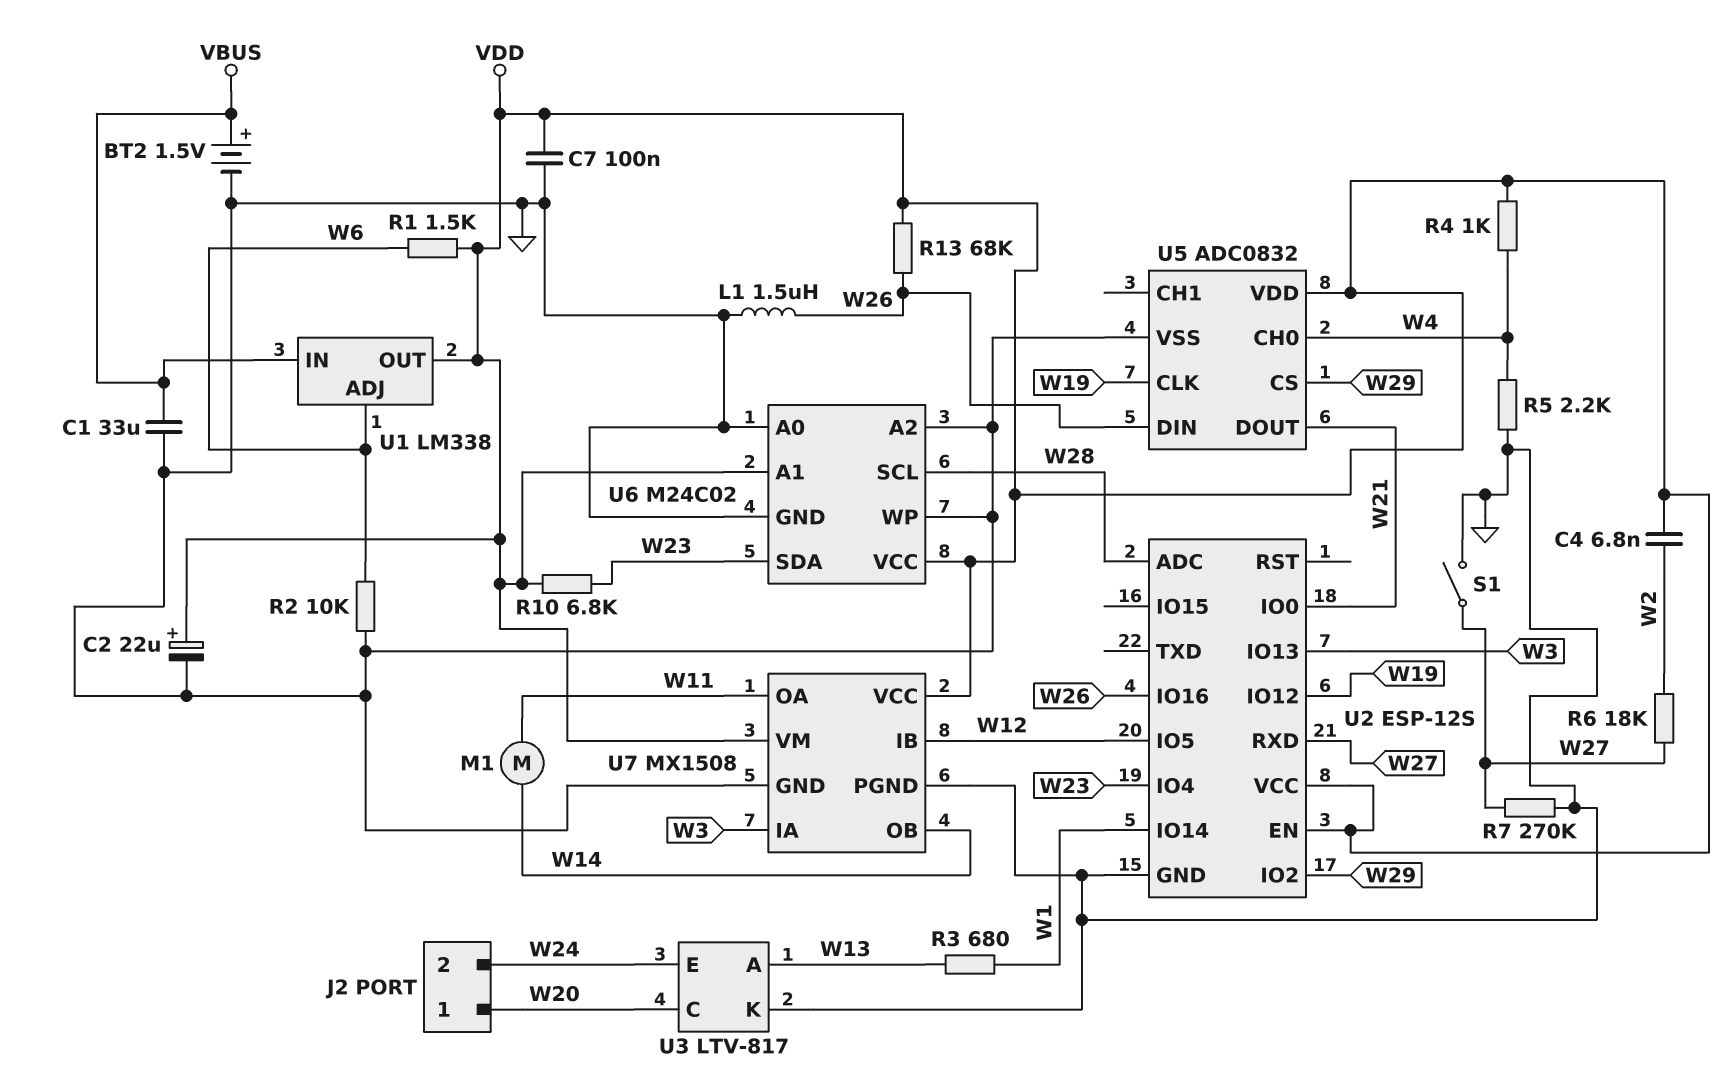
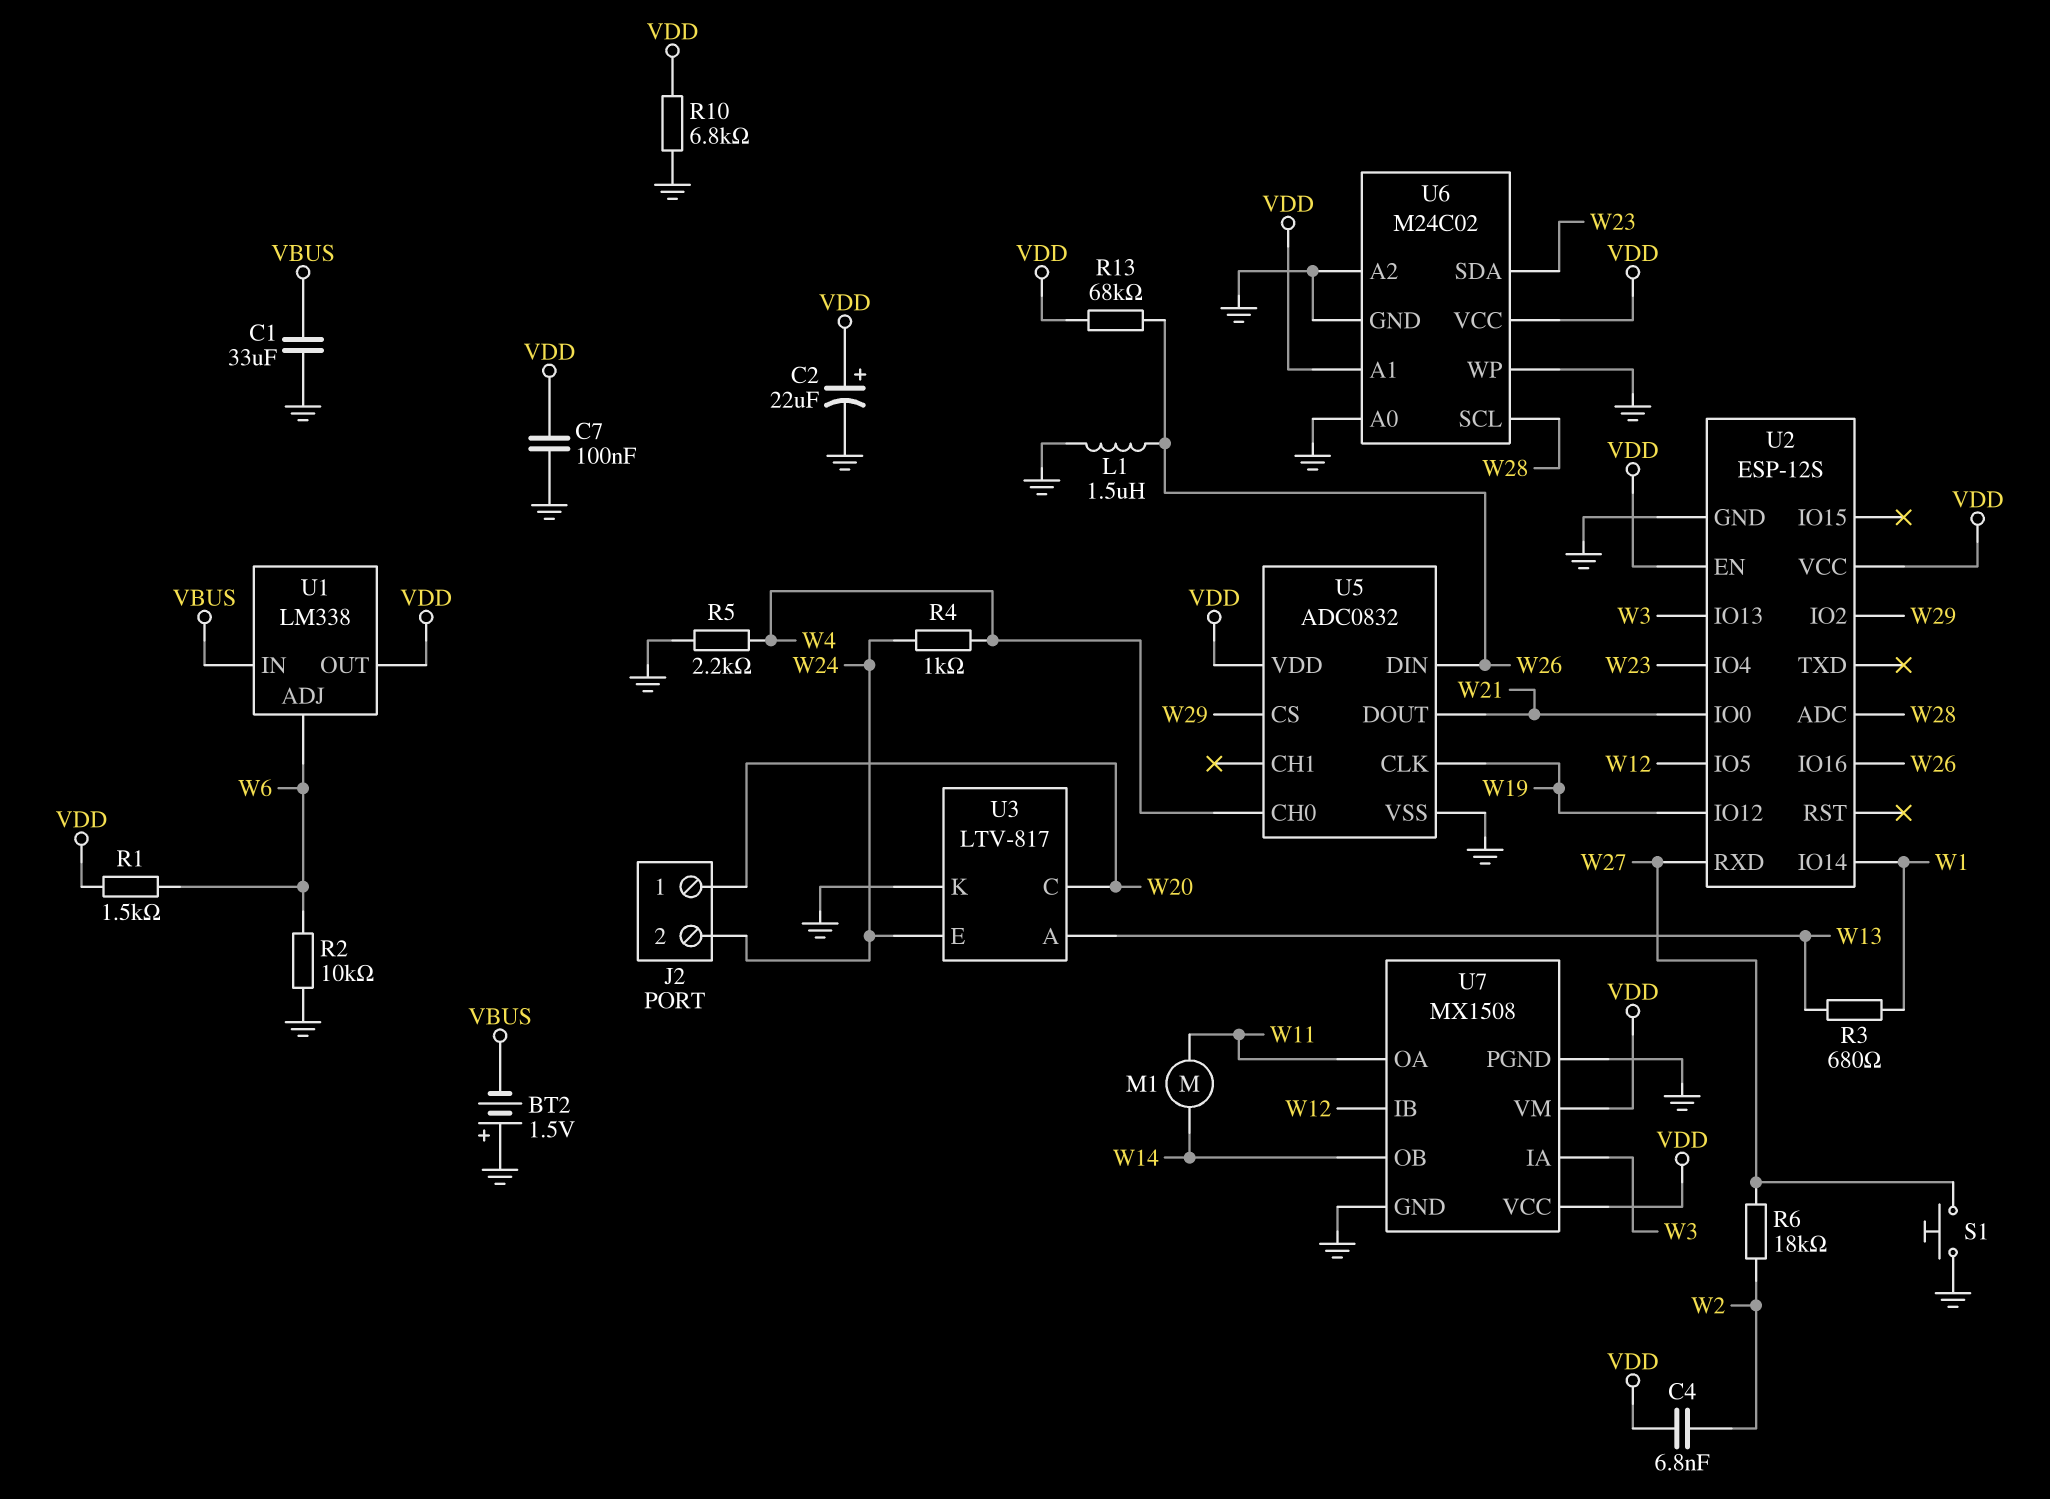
BT2: 1.5V (plus VBUS, minus GND) -> 1.5V (plus GND, minus VBUS)
R4: 1k (VDD, W4) -> 1k (W4, W24)
R7: 270k (GND, W27) -> none
R10: 6.8k (VDD, W23) -> 6.8k (GND, VDD)
S1: switch (GND, W27) -> button (GND, W27)

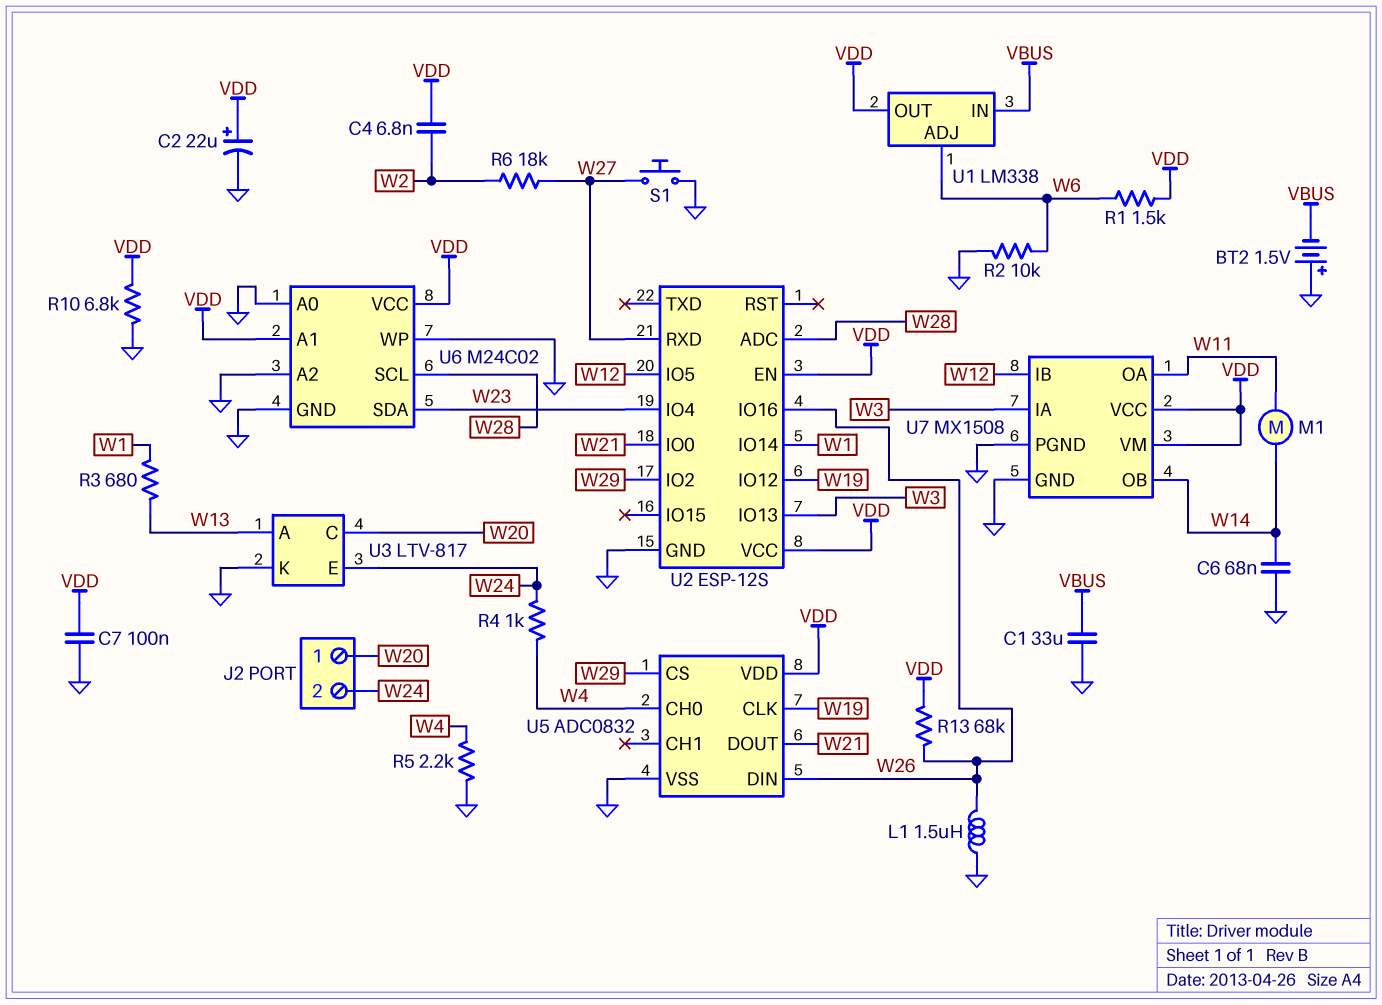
C6: none -> 68nF (GND, W14)

